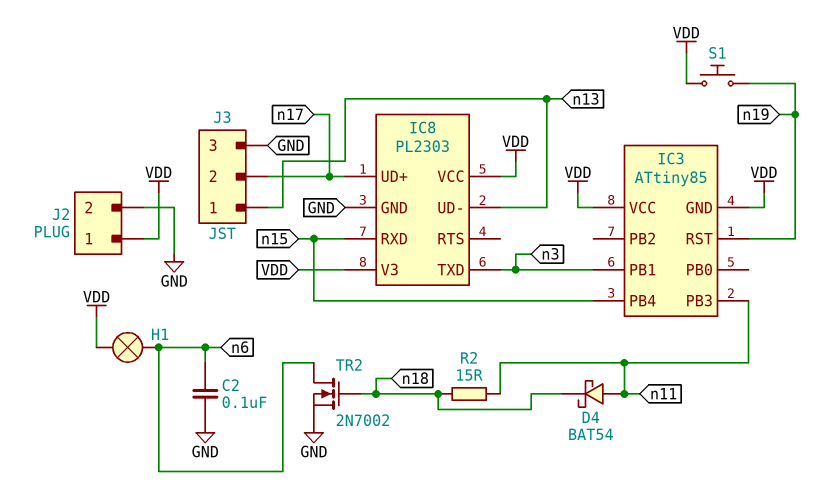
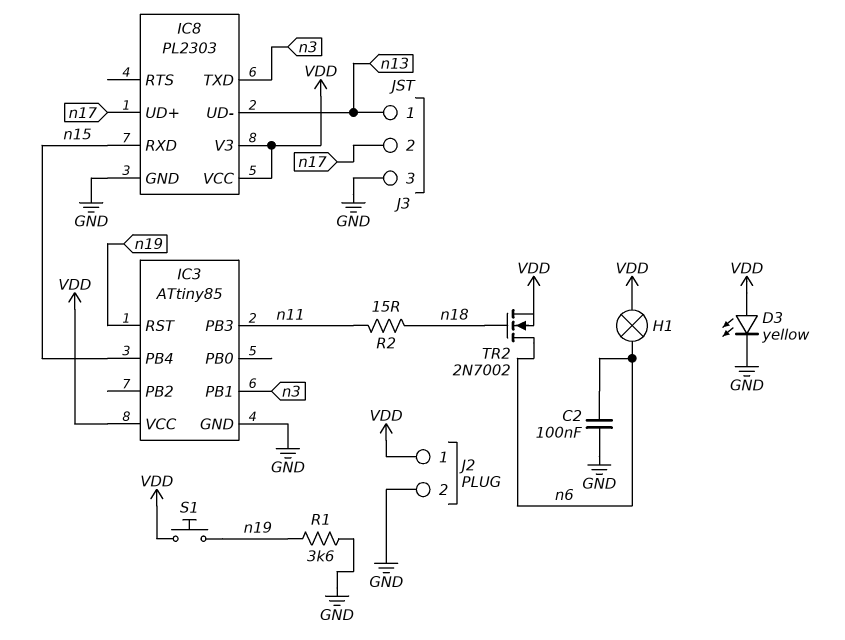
D3: none -> LED yellow (A VDD, K GND)
D4: schottky BAT54 (A n11, K n18) -> none
IC3 pin GND: VDD -> GND
R1: none -> 3.6k (GND, n19)
TR2: NMOS 2N7002 (G n18, D n6, S GND) -> NMOS 2N7002 (G n18, D n6, S VDD)

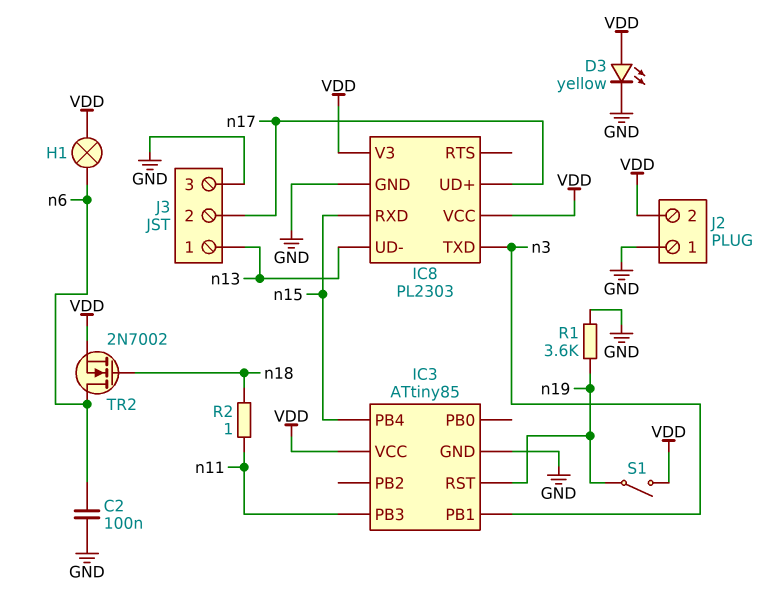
J2 pin 1: VDD -> GND
J2 pin 2: GND -> VDD
R2: 15 (n11, n18) -> 1 (n11, n18)
S1: button (VDD, n19) -> switch (VDD, n19)

